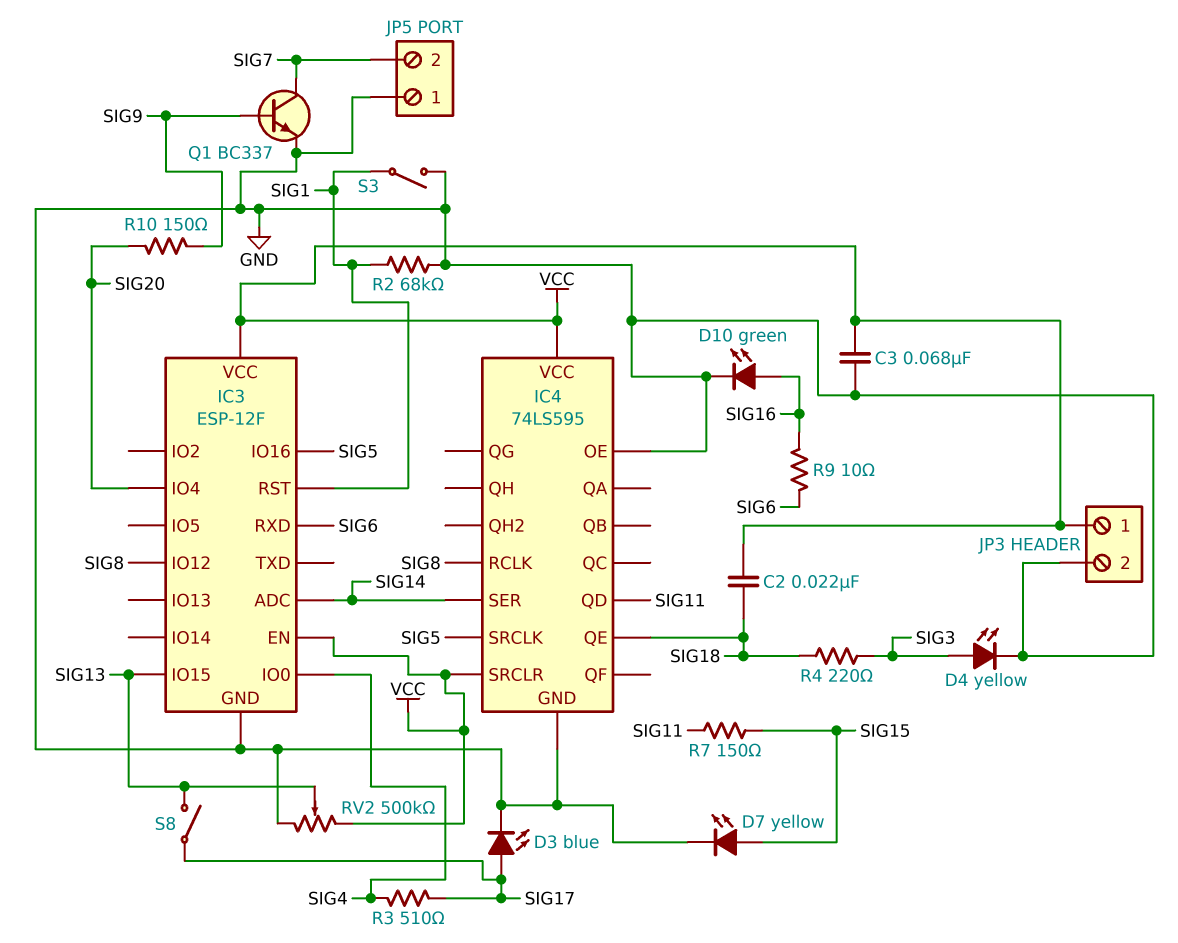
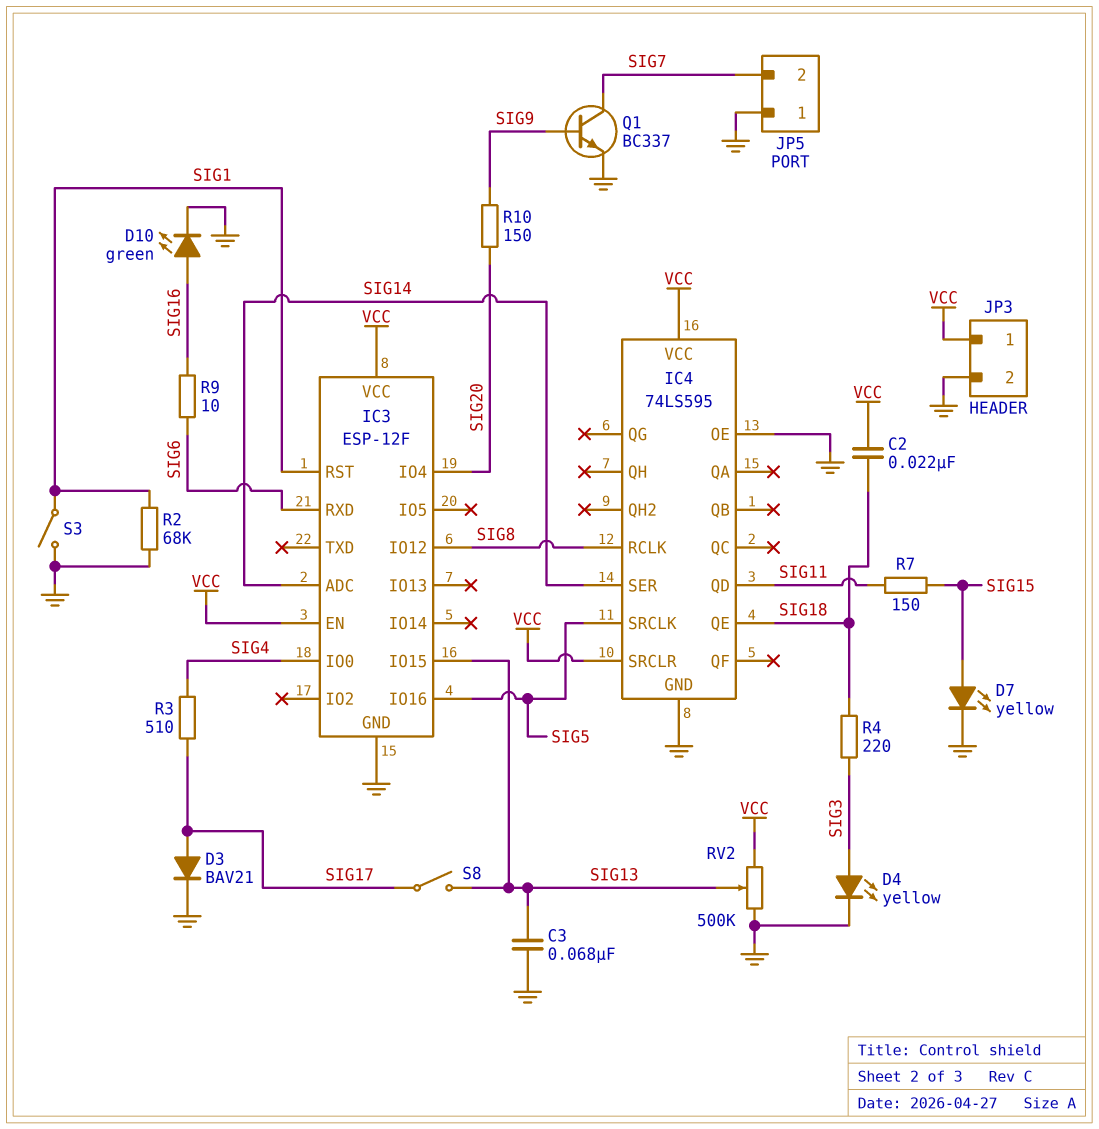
C3: 68nF (GND, VCC) -> 68nF (GND, SIG13)
D3: LED blue (A SIG17, K GND) -> diode BAV21 (A SIG17, K GND)

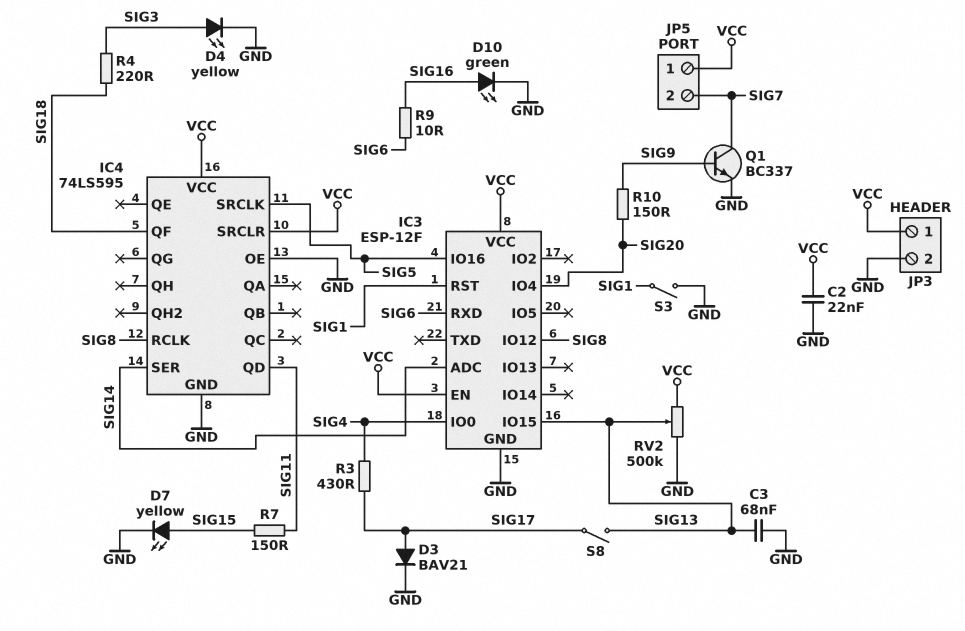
C2: 22nF (SIG18, VCC) -> 22nF (GND, VCC)
IC4 pin QE: SIG18 -> none
IC4 pin QF: none -> SIG18
JP5 pin 1: GND -> VCC
R2: 68k (GND, SIG1) -> none
R3: 510 (SIG4, SIG17) -> 430 (SIG4, SIG17)

